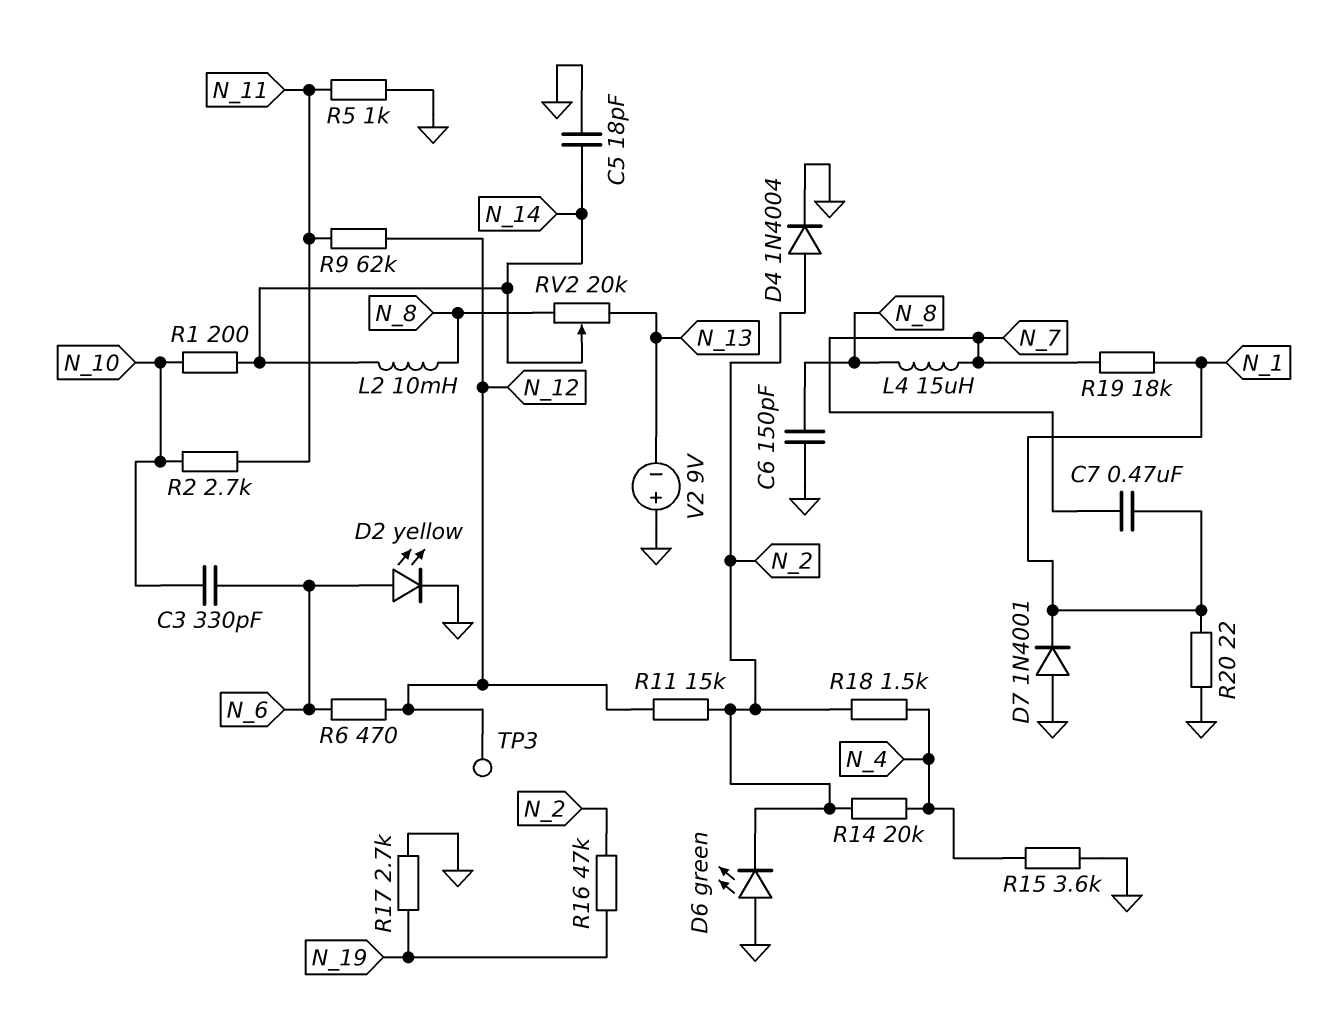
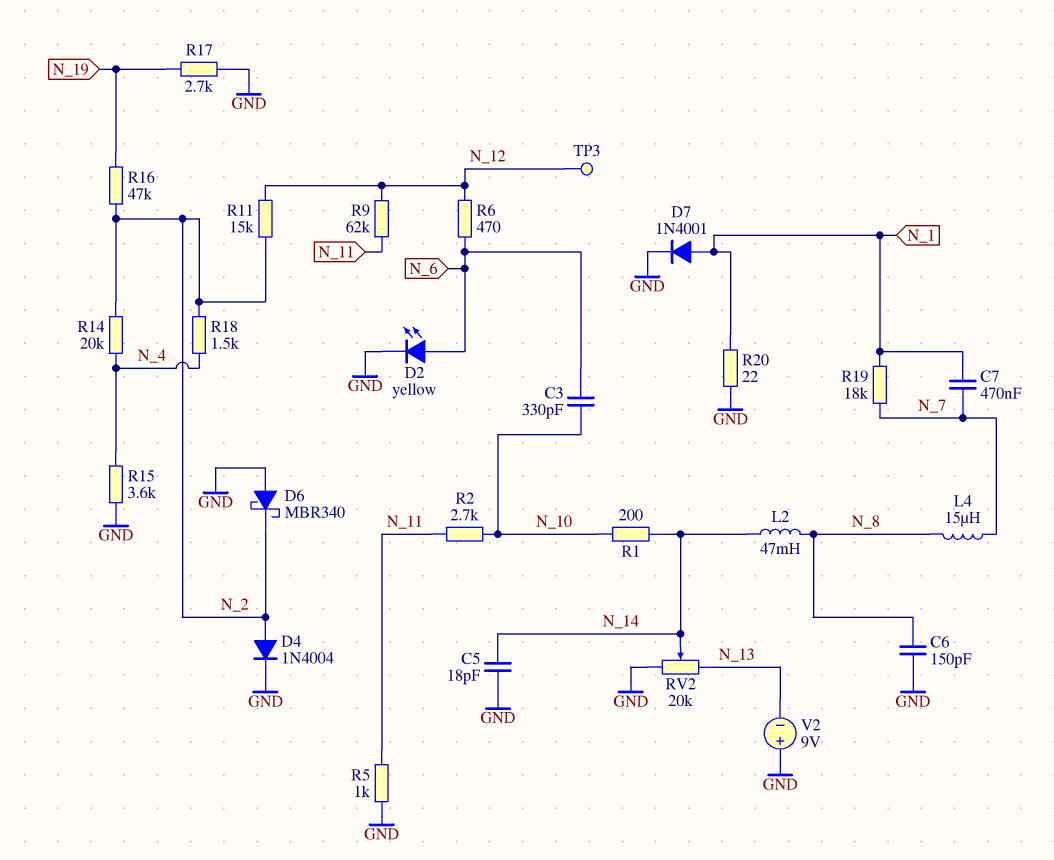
D6: LED green (A GND, K N_2) -> schottky MBR340 (A GND, K N_2)
D7: diode 1N4001 (A GND, K N_1) -> diode 1N4001 (A N_1, K GND)
L2: 10mH (N_8, N_14) -> 47mH (N_8, N_14)
RV2: 20k (N_8, N_13, wiper N_14) -> 20k (GND, N_13, wiper N_14)

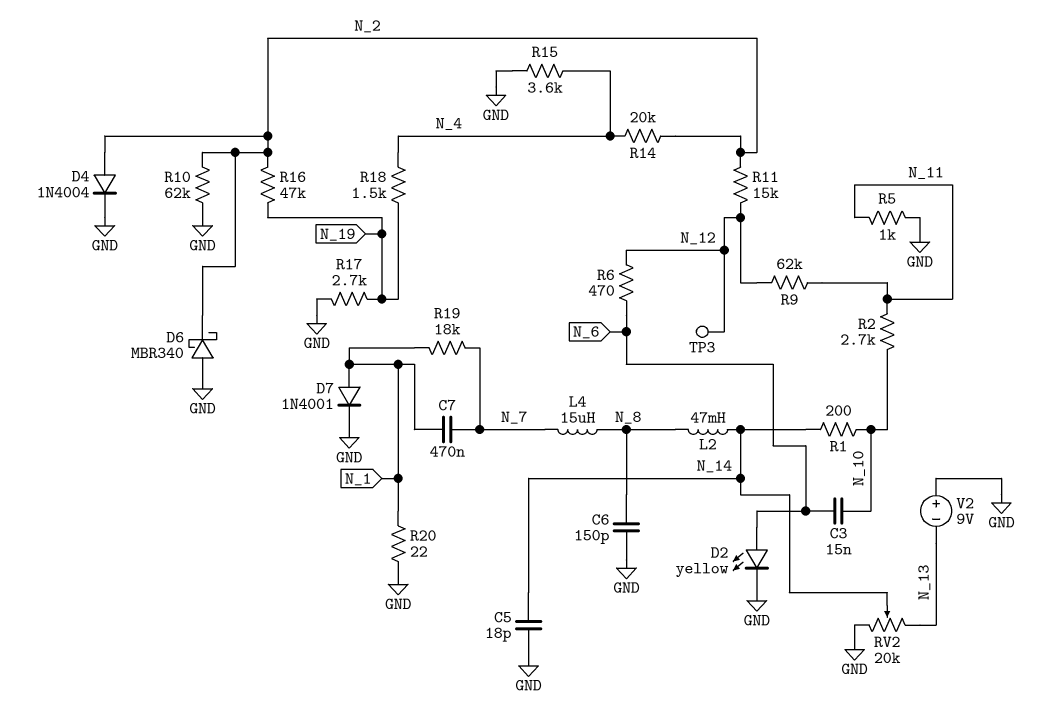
C3: 330pF (N_6, N_10) -> 15nF (N_6, N_10)
R10: none -> 62k (GND, N_2)
R18: 1.5k (N_2, N_4) -> 1.5k (N_4, N_19)

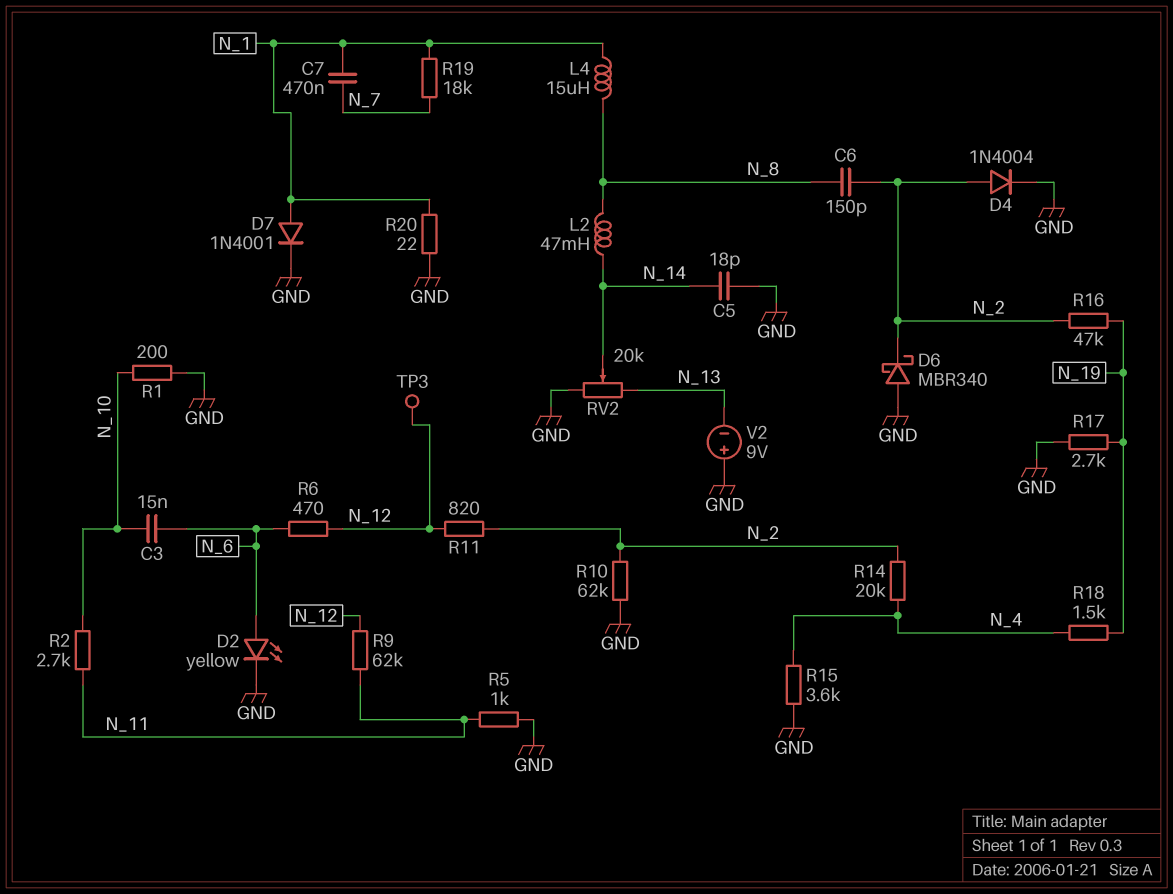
C6: 150pF (GND, N_8) -> 150pF (N_2, N_8)
L4: 15uH (N_7, N_8) -> 15uH (N_1, N_8)
R1: 200 (N_10, N_14) -> 200 (GND, N_10)
R11: 15k (N_2, N_12) -> 820 (N_2, N_12)

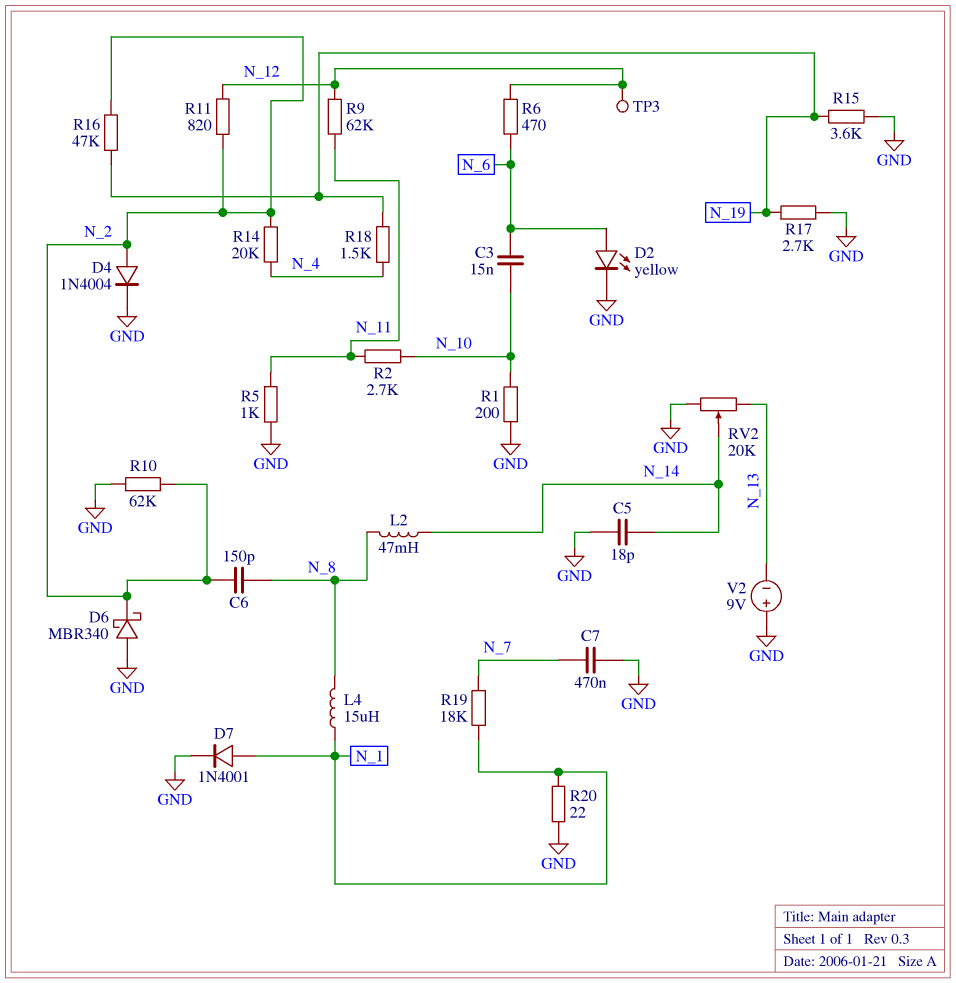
C7: 470nF (N_1, N_7) -> 470nF (GND, N_7)
R15: 3.6k (GND, N_4) -> 3.6k (GND, N_19)

